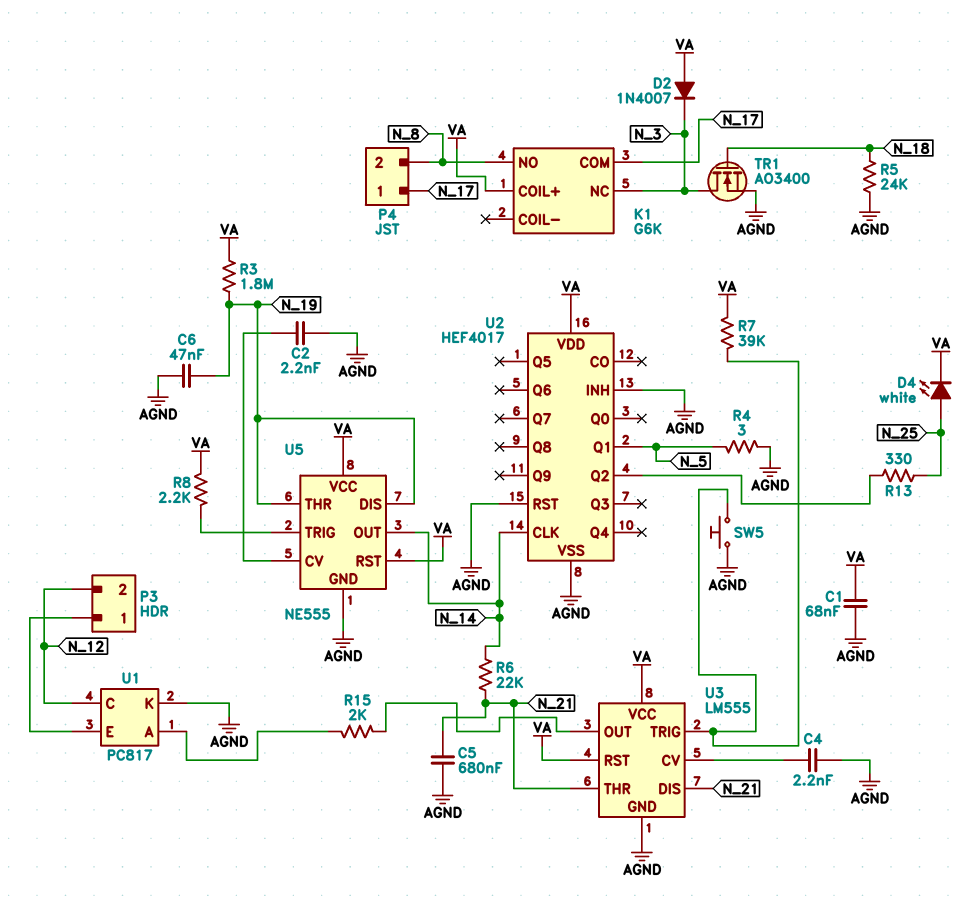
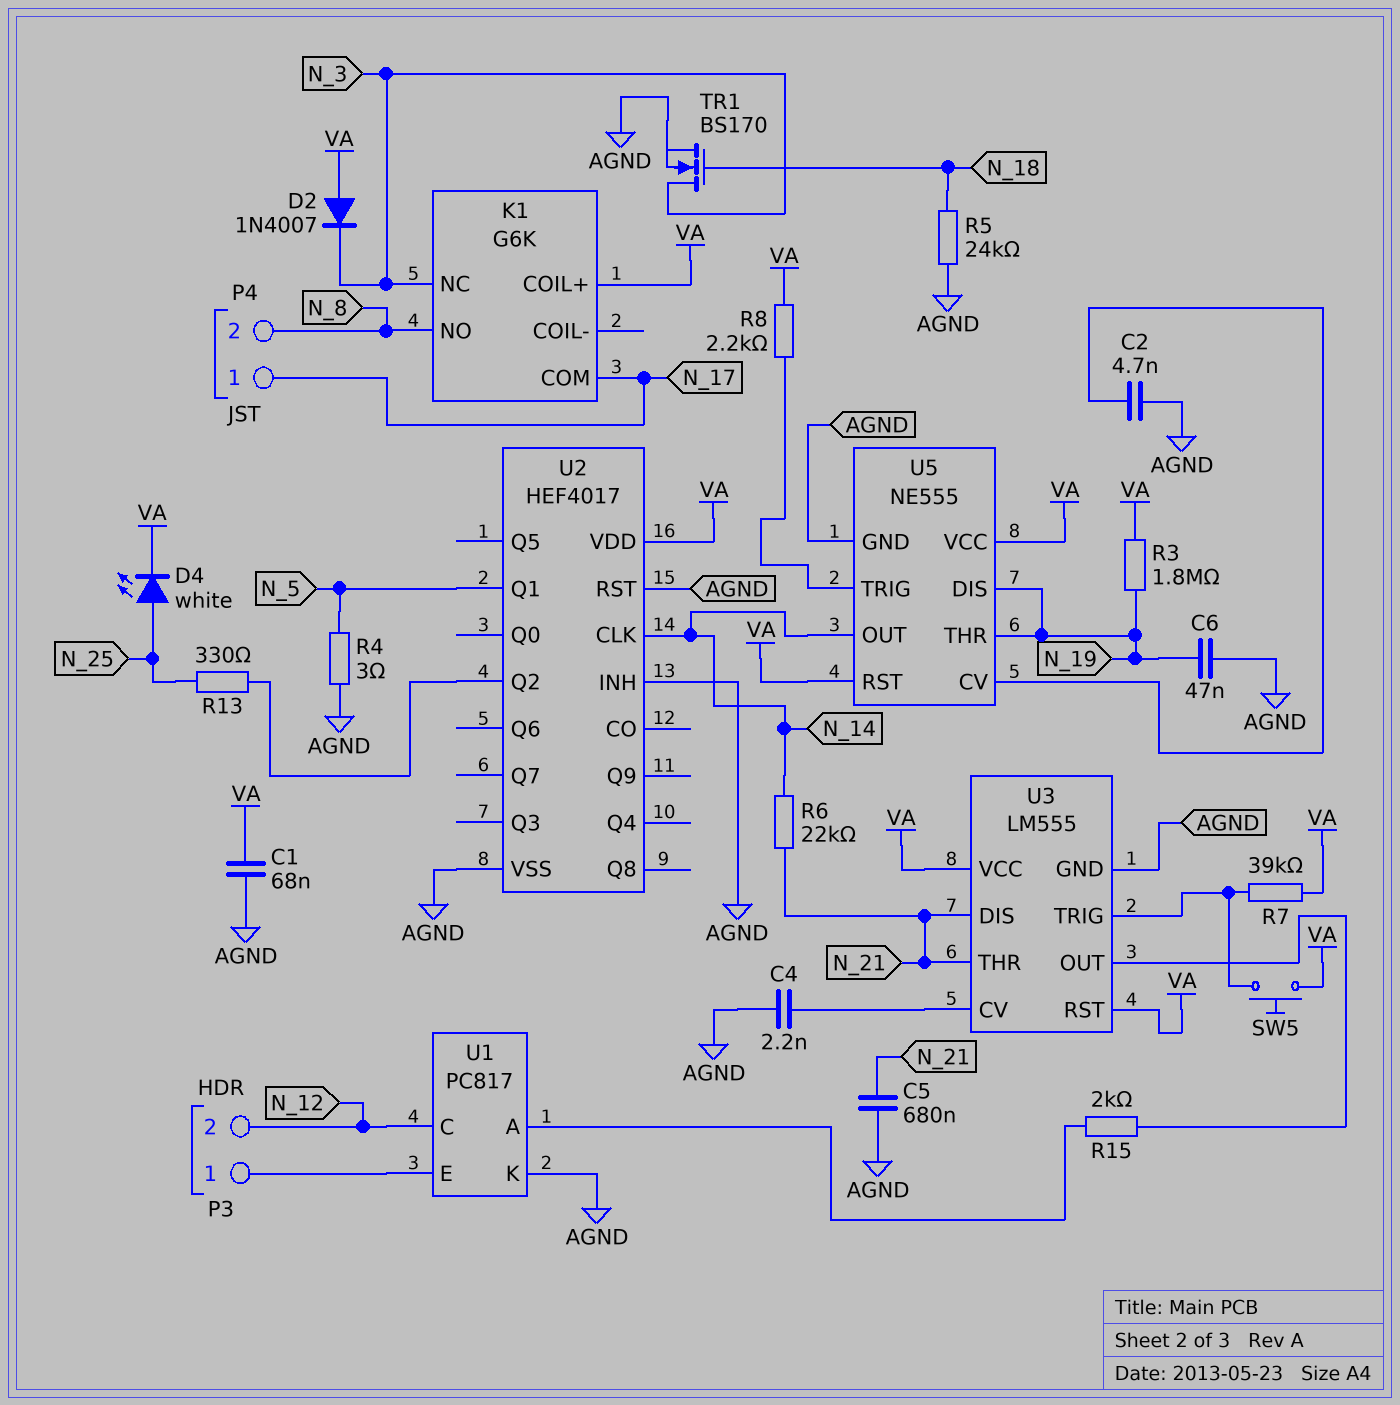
C2: 2.2nF (AGND, U5/CV) -> 4.7nF (AGND, U5/CV)
SW5: button (AGND, U3/TRIG) -> button (U3/TRIG, VA)
TR1: NMOS AO3400 (G N_18, D N_3, S AGND) -> NMOS BS170 (G N_18, D N_3, S AGND)

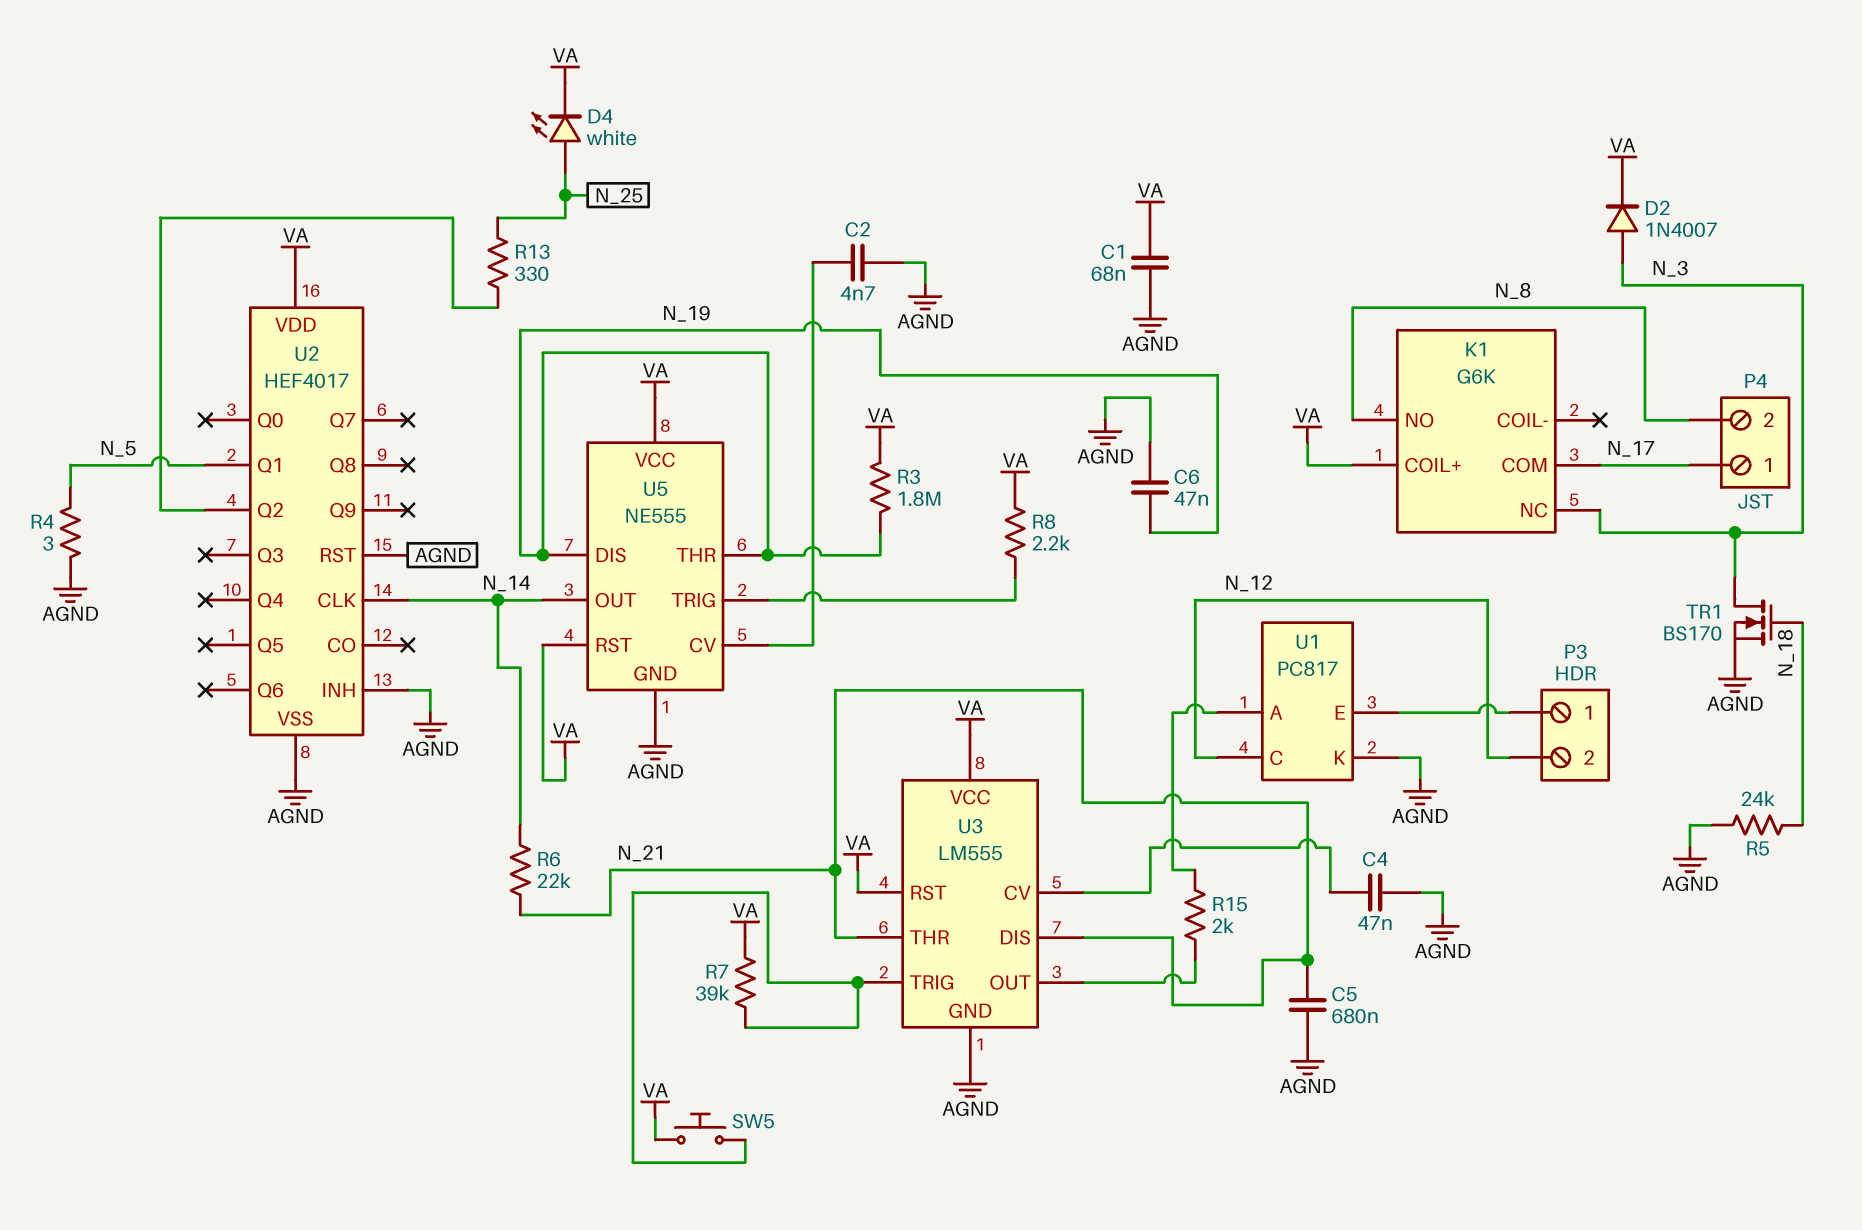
C4: 2.2nF (AGND, U3/CV) -> 47nF (AGND, U3/CV)
D2: diode 1N4007 (A VA, K N_3) -> diode 1N4007 (A N_3, K VA)

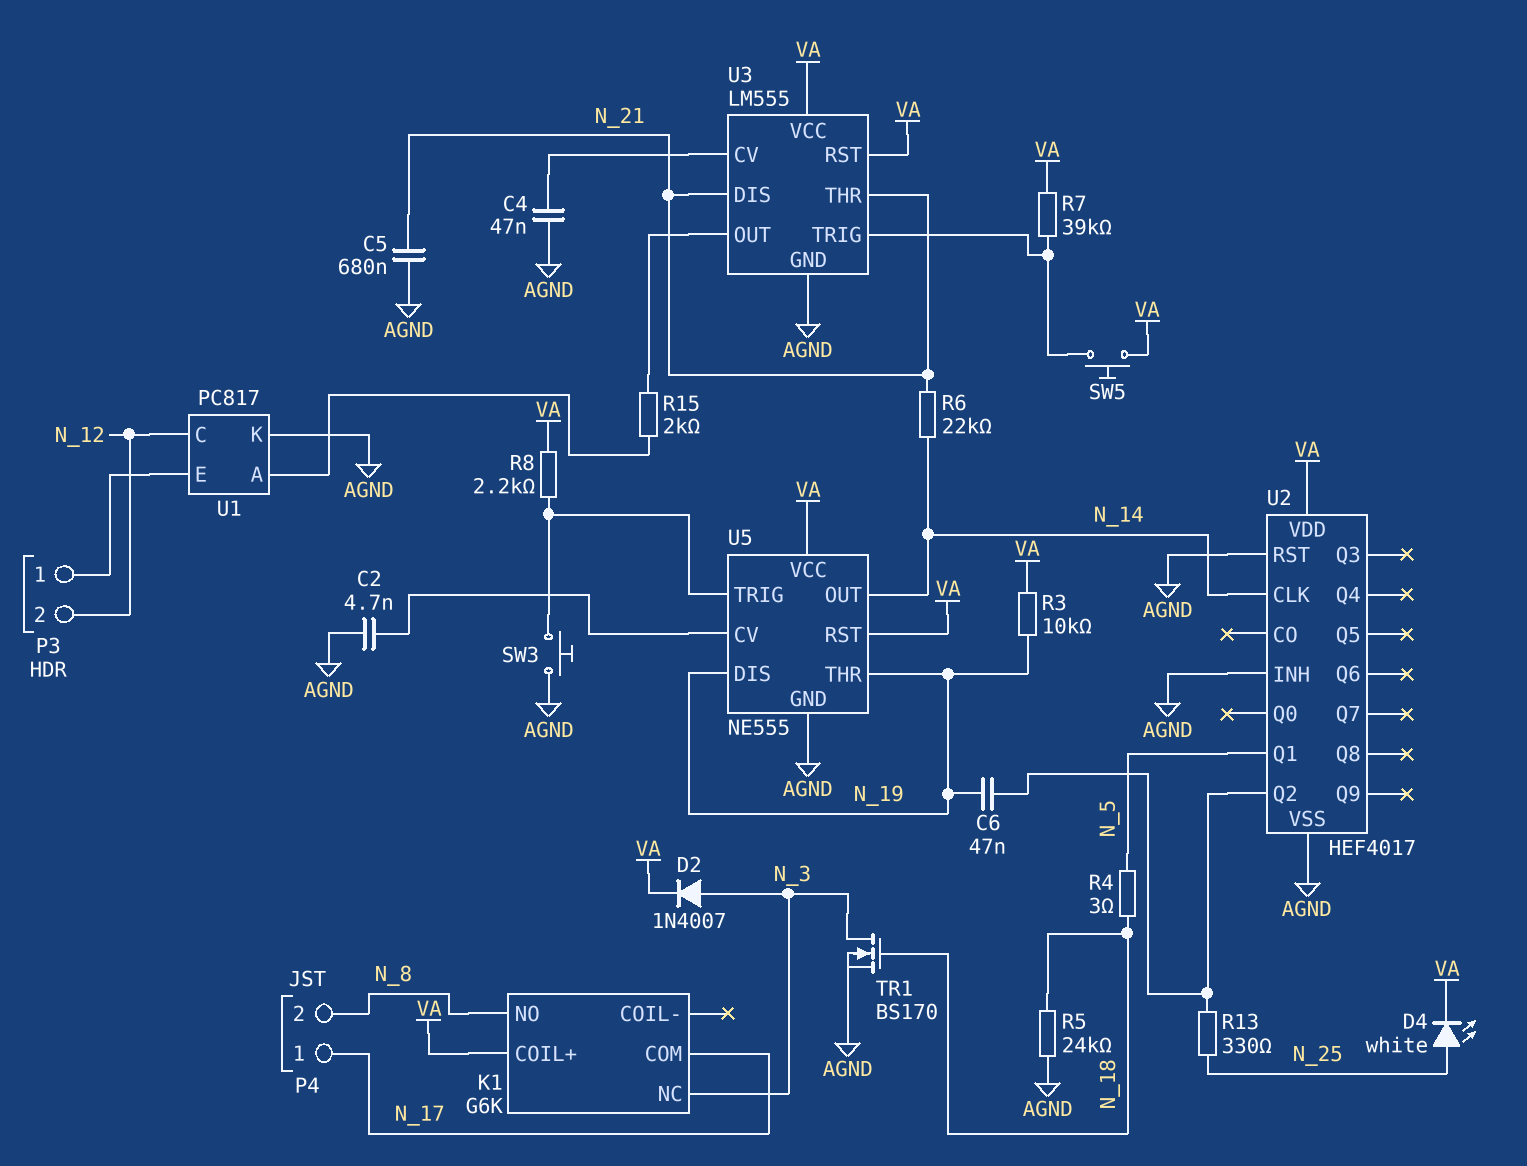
C1: 68nF (AGND, VA) -> none
C6: 47nF (AGND, N_19) -> 47nF (N_19, U2/Q2)
R3: 1.8M (N_19, VA) -> 10k (N_19, VA)
R4: 3 (AGND, N_5) -> 3 (N_5, N_18)
SW3: none -> button (AGND, U5/TRIG)

